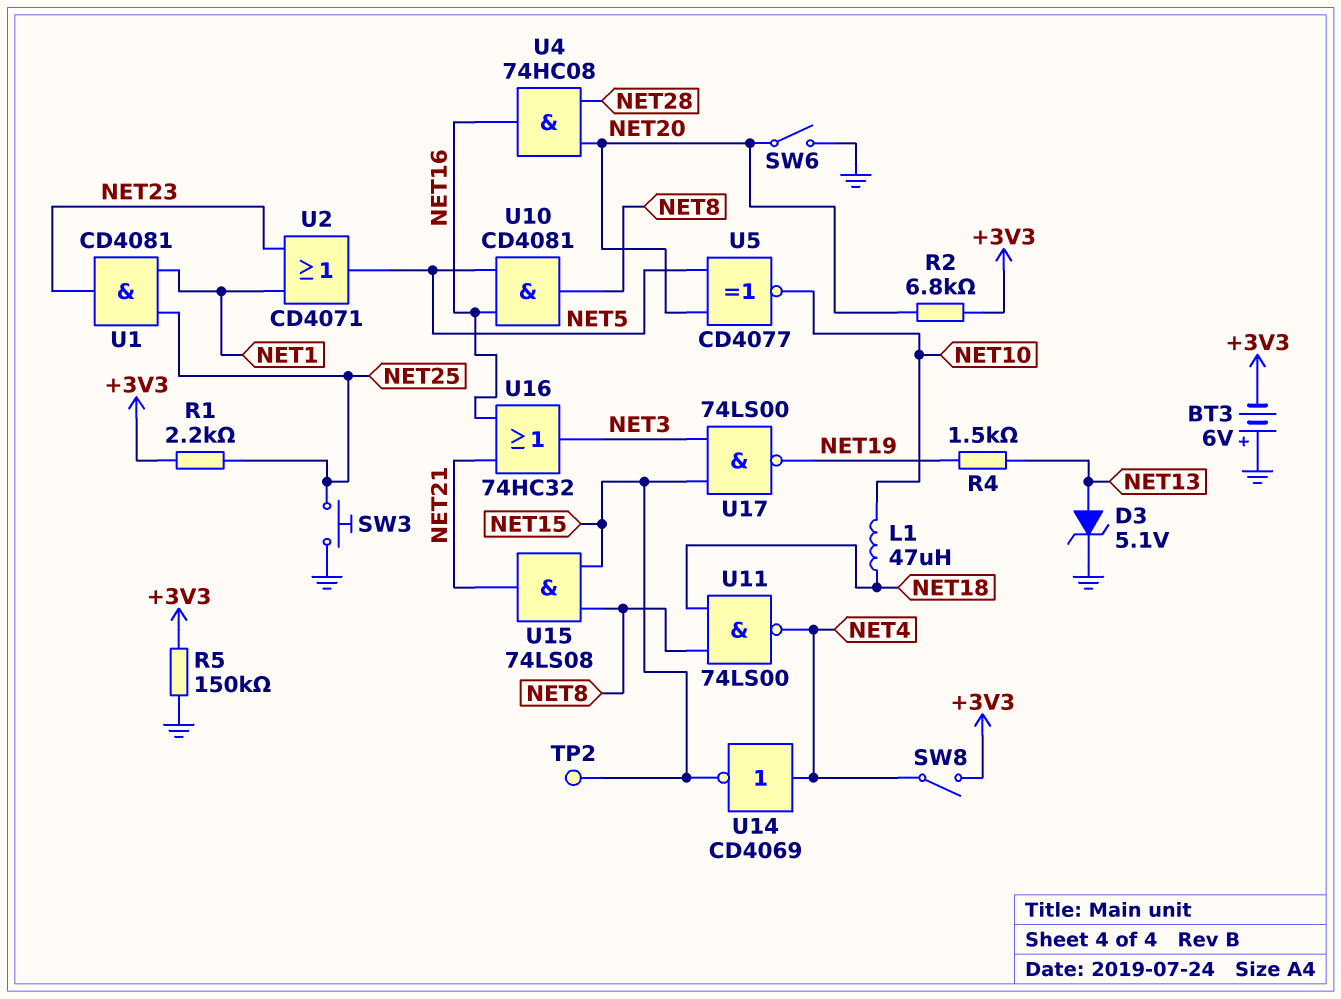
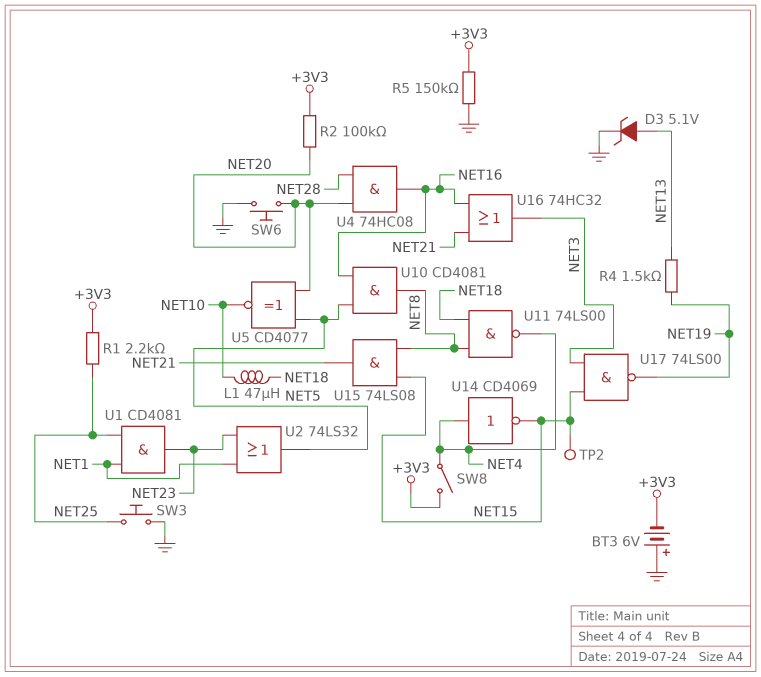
R2: 6.8k (+3V3, NET20) -> 100k (+3V3, NET20)
SW6: switch (GND, NET20) -> button (GND, NET20)
U2: OR CD4071 (in NET1, in NET23, out NET5) -> OR 74LS32 (in NET1, in NET23, out NET5)

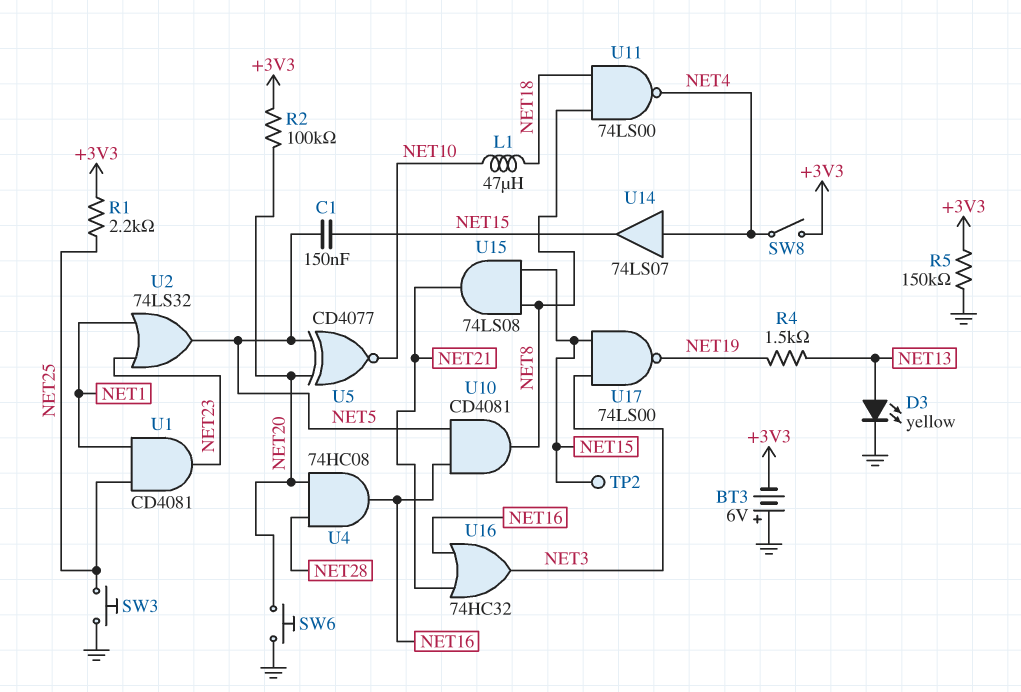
C1: none -> 150nF (NET5, NET15)
D3: zener 5.1V (A NET13, K GND) -> LED yellow (A NET13, K GND)
U14: NOT CD4069 (in NET4, out NET15) -> buffer 74LS07 (in NET4, out NET15)

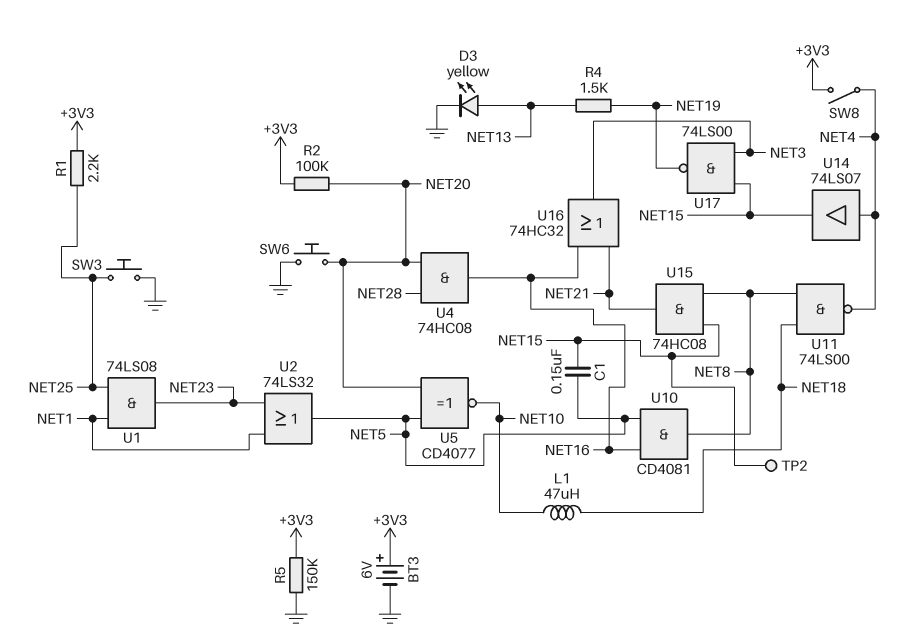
BT3: 6V (plus GND, minus +3V3) -> 6V (plus +3V3, minus GND)
U1: AND CD4081 (in NET1, in NET25, out NET23) -> AND 74LS08 (in NET1, in NET25, out NET23)
U15: AND 74LS08 (in NET8, in NET15, out NET21) -> AND 74HC08 (in NET8, in NET15, out NET21)

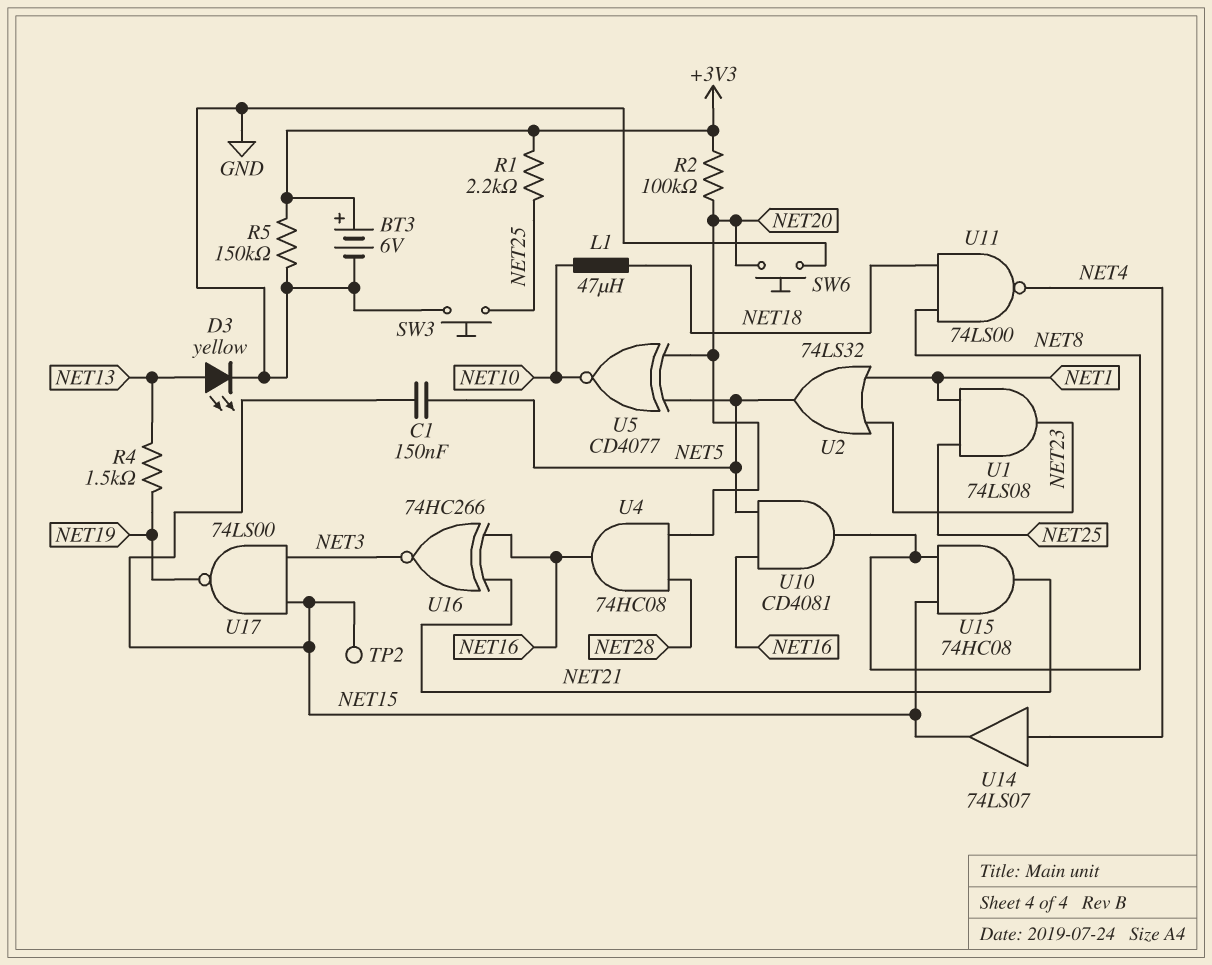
SW8: switch (+3V3, NET4) -> none
U16: OR 74HC32 (in NET16, in NET21, out NET3) -> XNOR 74HC266 (in NET16, in NET21, out NET3)

